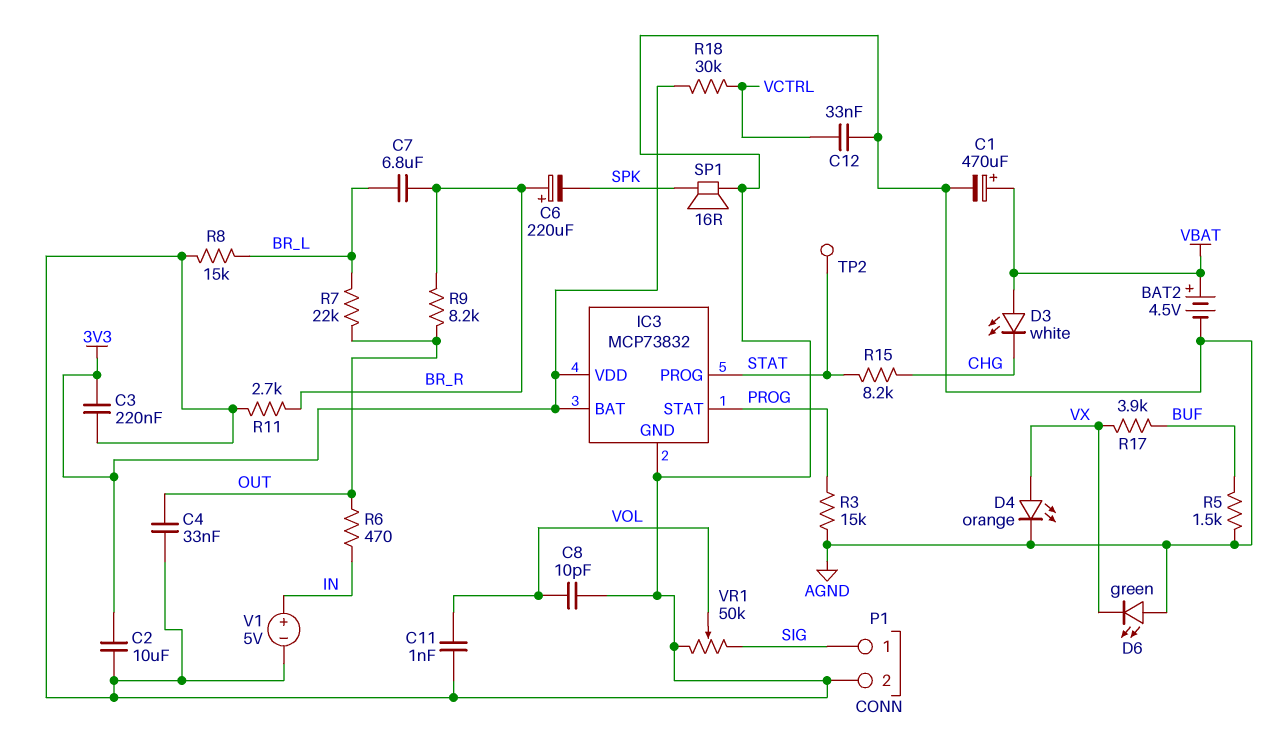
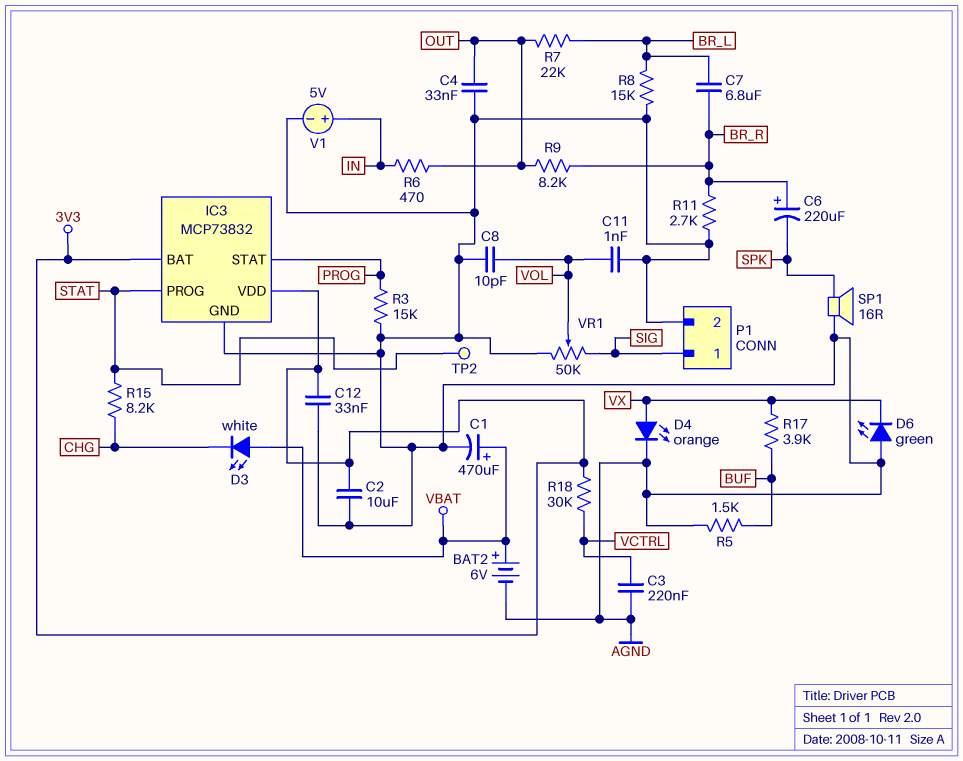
BAT2: 4.5V (plus VBAT, minus AGND) -> 6V (plus VBAT, minus AGND)
C3: 220nF (3V3, AGND) -> 220nF (AGND, VCTRL)
C12: 33nF (AGND, VCTRL) -> 33nF (3V3, AGND)

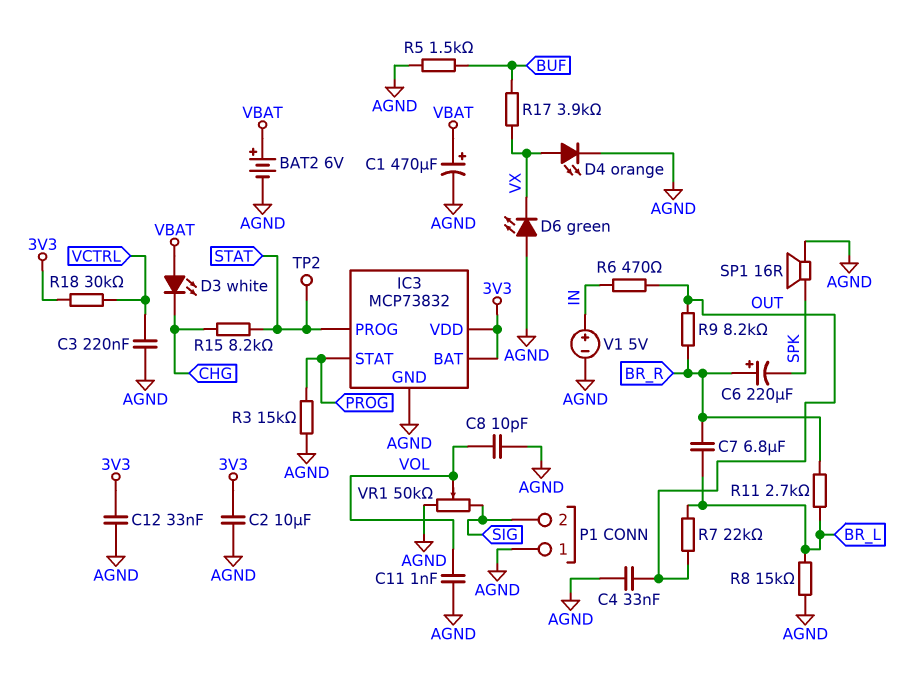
P1 pin 1: SIG -> AGND
P1 pin 2: AGND -> SIG
R11: 2.7k (AGND, BR_R) -> 2.7k (BR_L, BR_R)

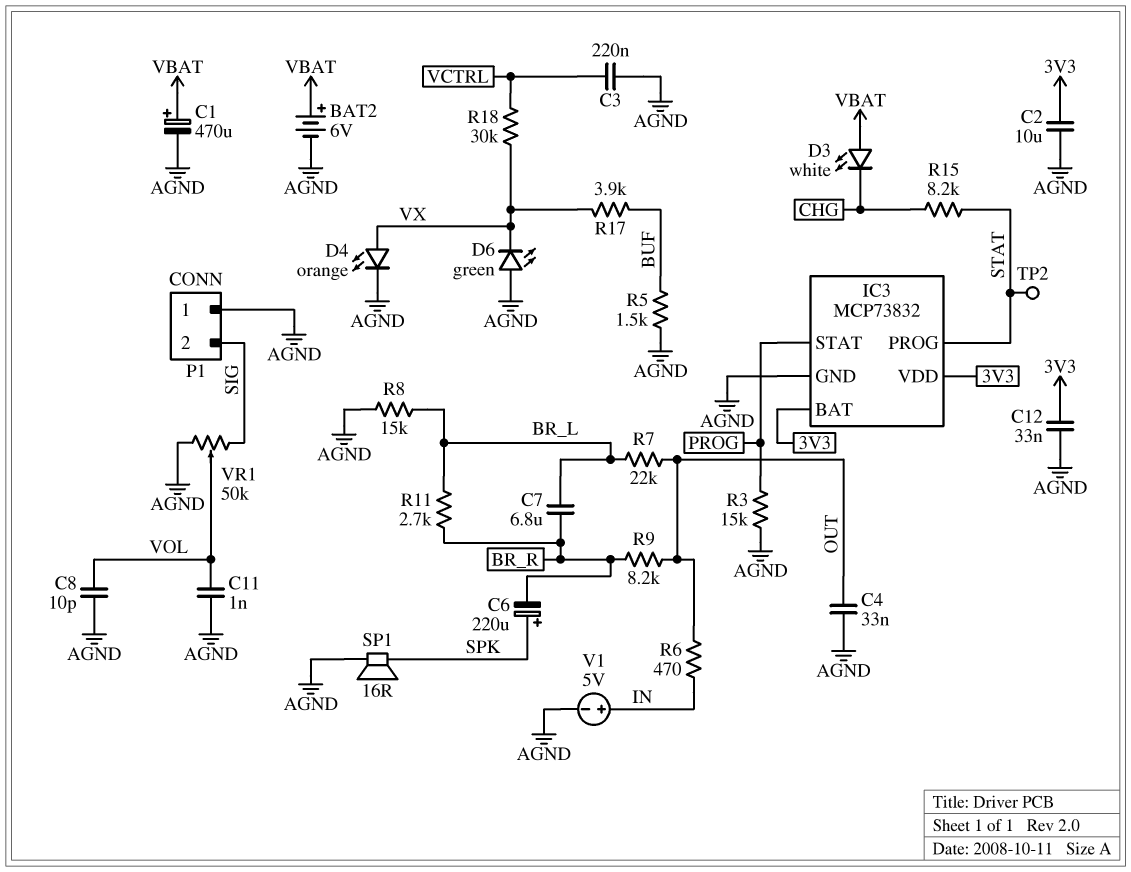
C6: 220uF (plus BR_R, minus SPK) -> 220uF (plus SPK, minus BR_R)
R18: 30k (3V3, VCTRL) -> 30k (VCTRL, VX)

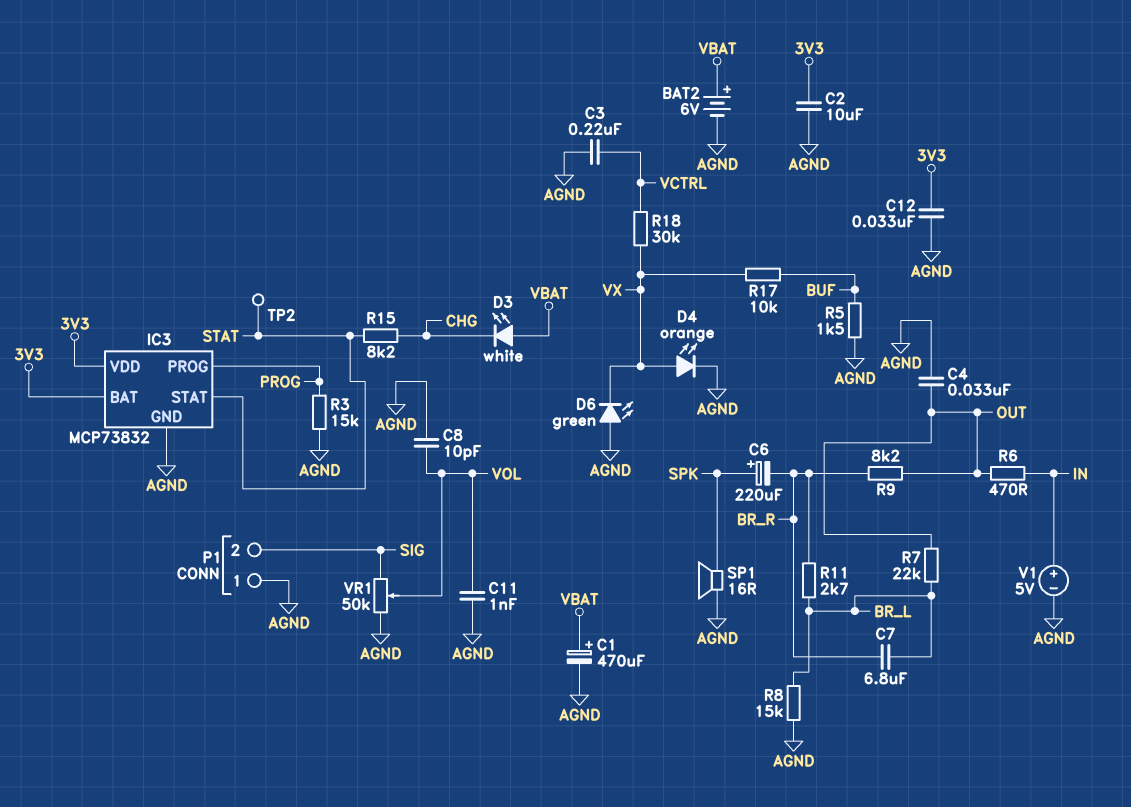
IC3 pin PROG: STAT -> PROG
IC3 pin STAT: PROG -> STAT
R17: 3.9k (BUF, VX) -> 10k (BUF, VX)

